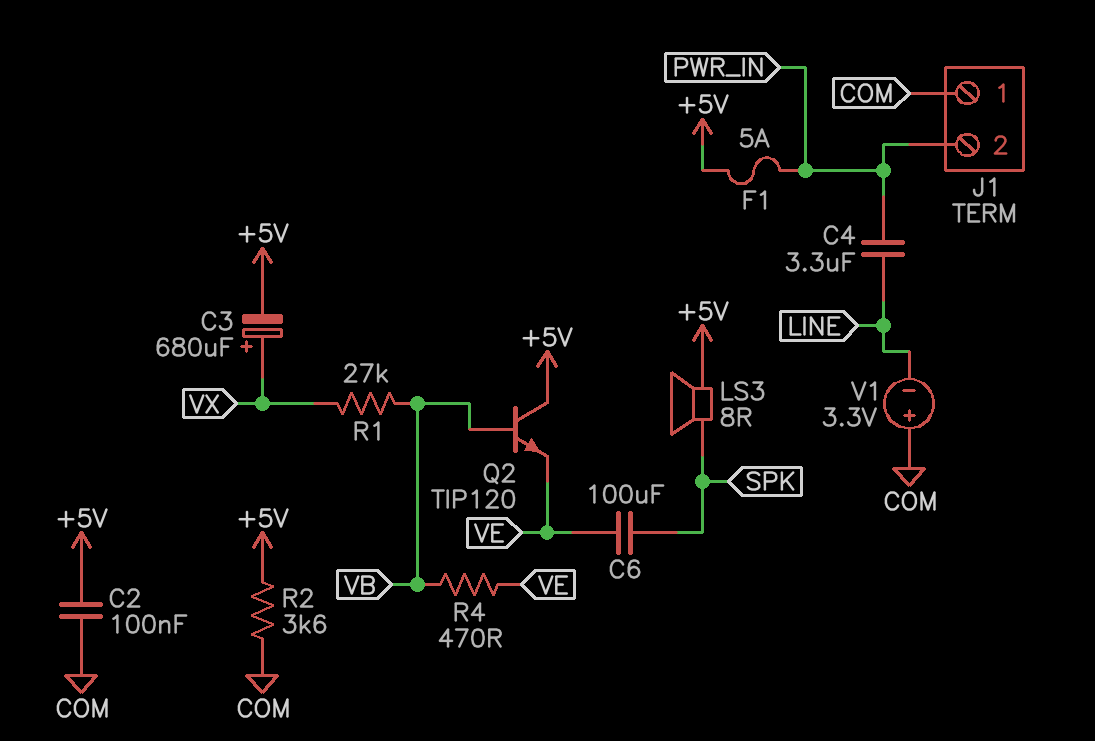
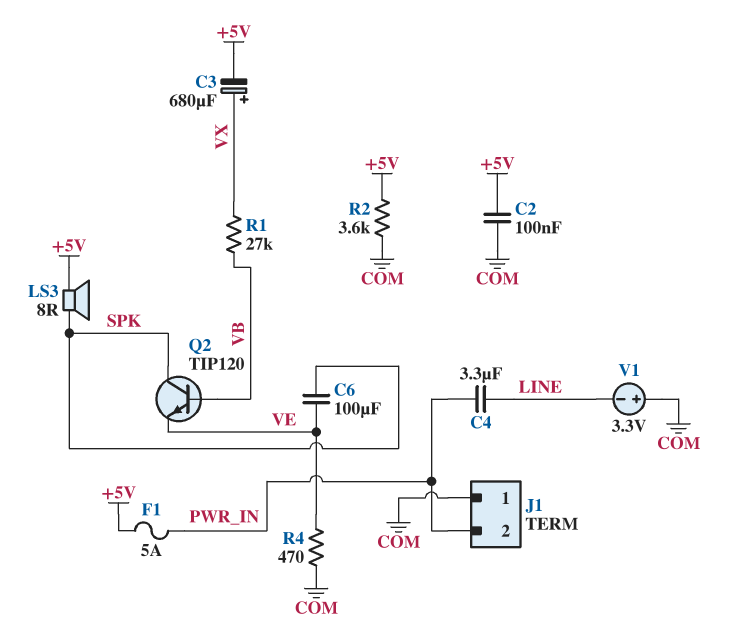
Q2: NPN TIP120 (B VB, C +5V, E VE) -> NPN TIP120 (B VB, C SPK, E VE)
R4: 470 (VB, VE) -> 470 (COM, VE)

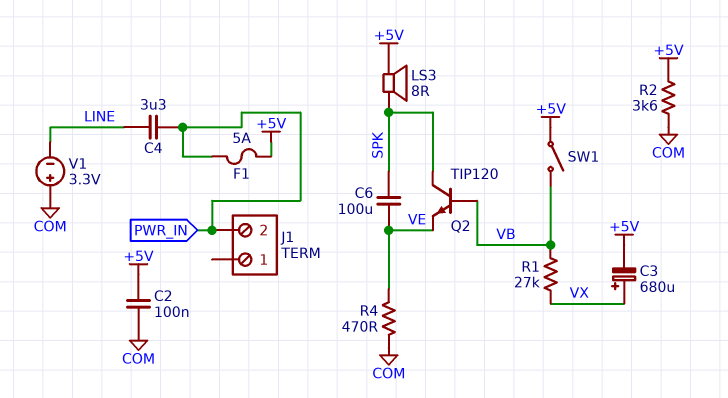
J1 pin 1: COM -> none
SW1: none -> switch (+5V, VB)

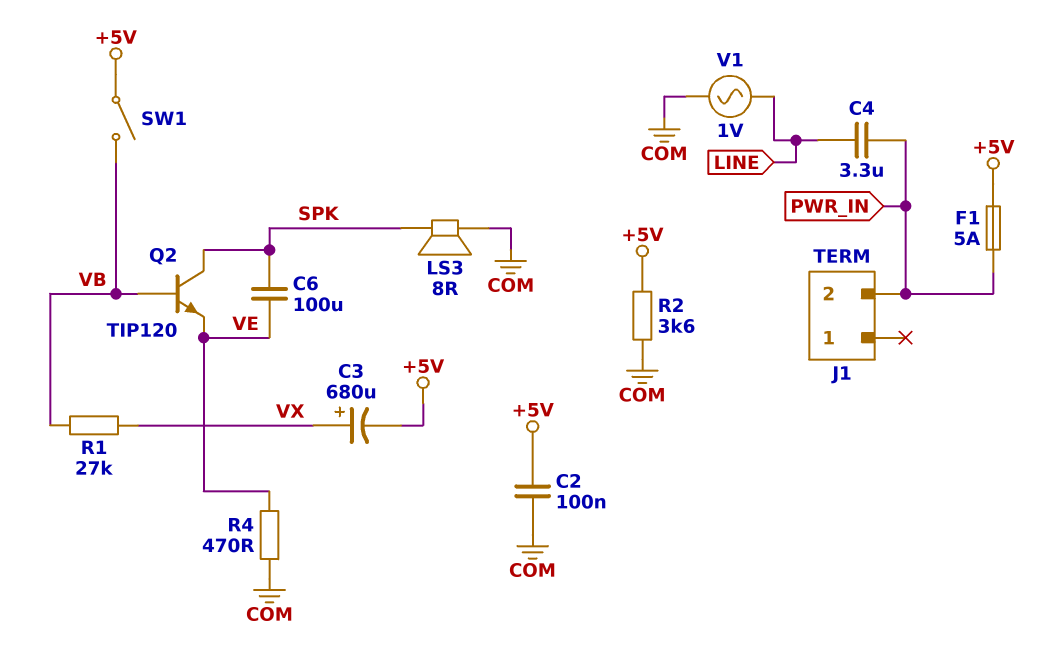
LS3: speaker 8R (+5V, SPK) -> speaker 8R (COM, SPK)
V1: 3.3V (plus COM, minus LINE) -> AC 1V (COM, LINE)

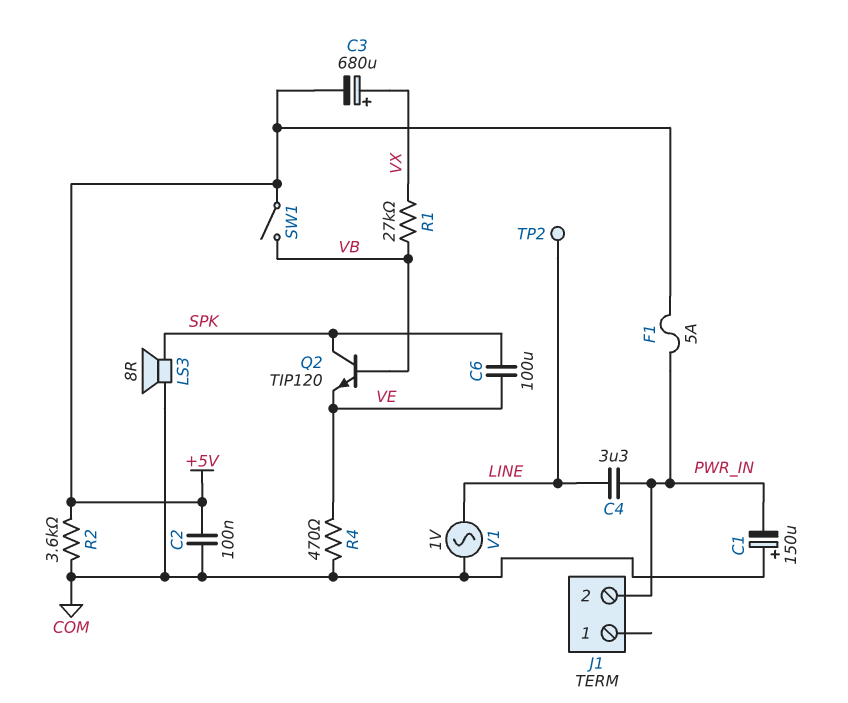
C1: none -> 150uF (plus COM, minus PWR_IN)
TP2: none -> test point (LINE)

